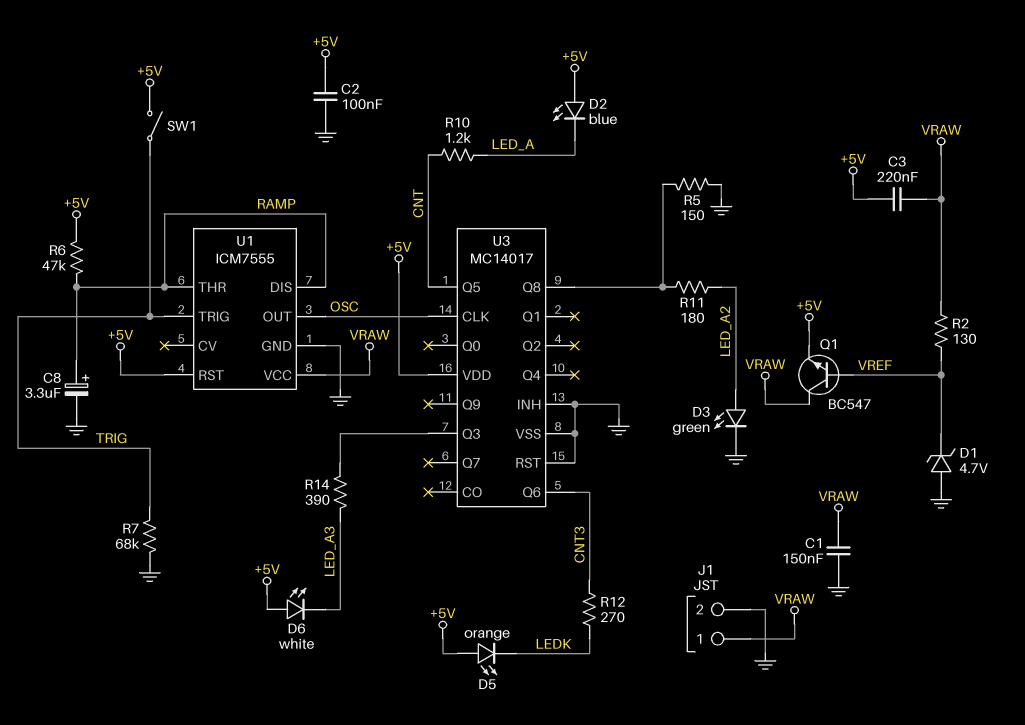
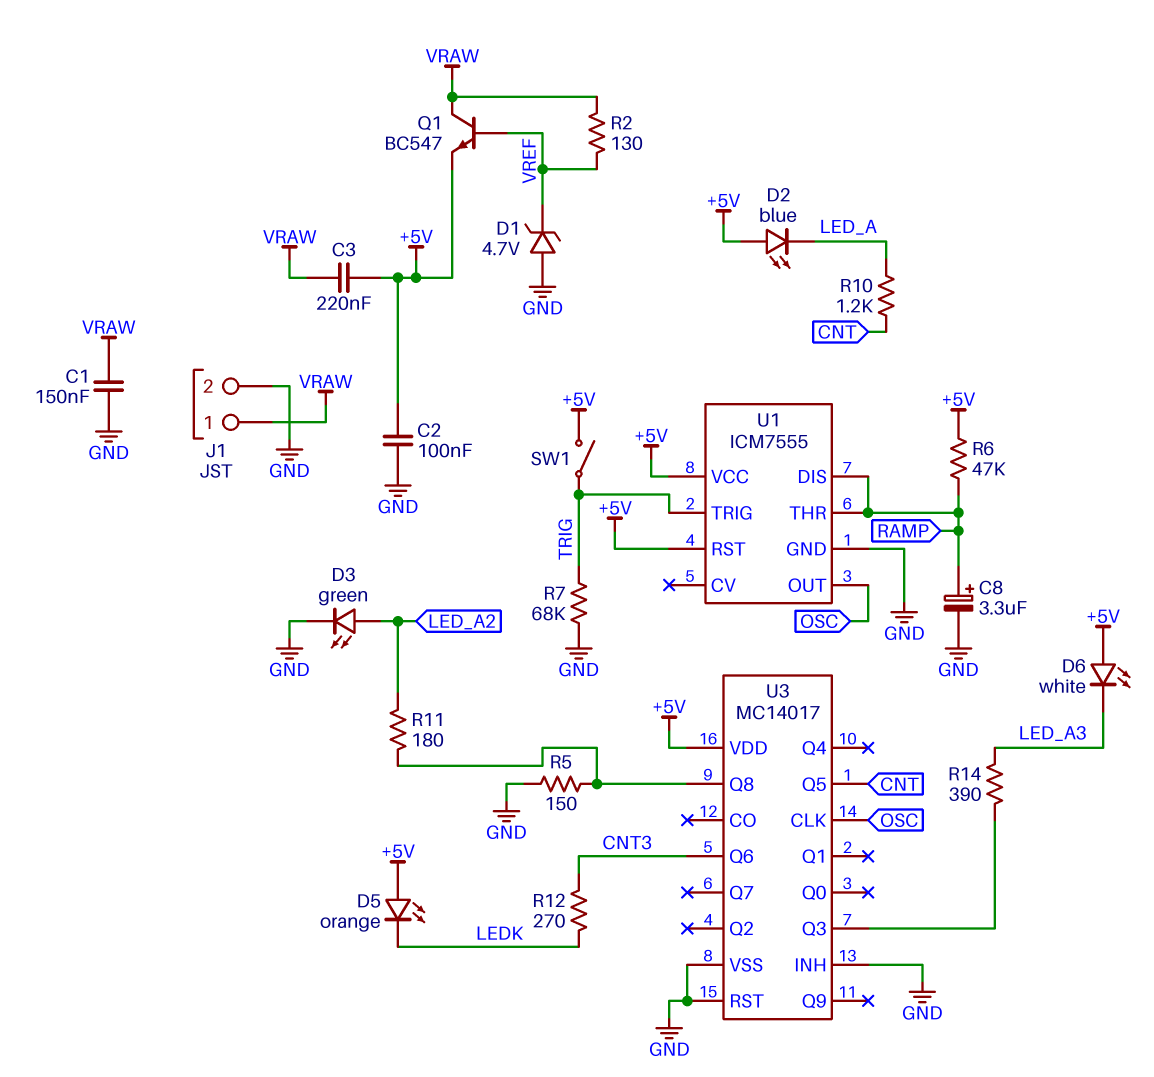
U1 pin VCC: VRAW -> +5V

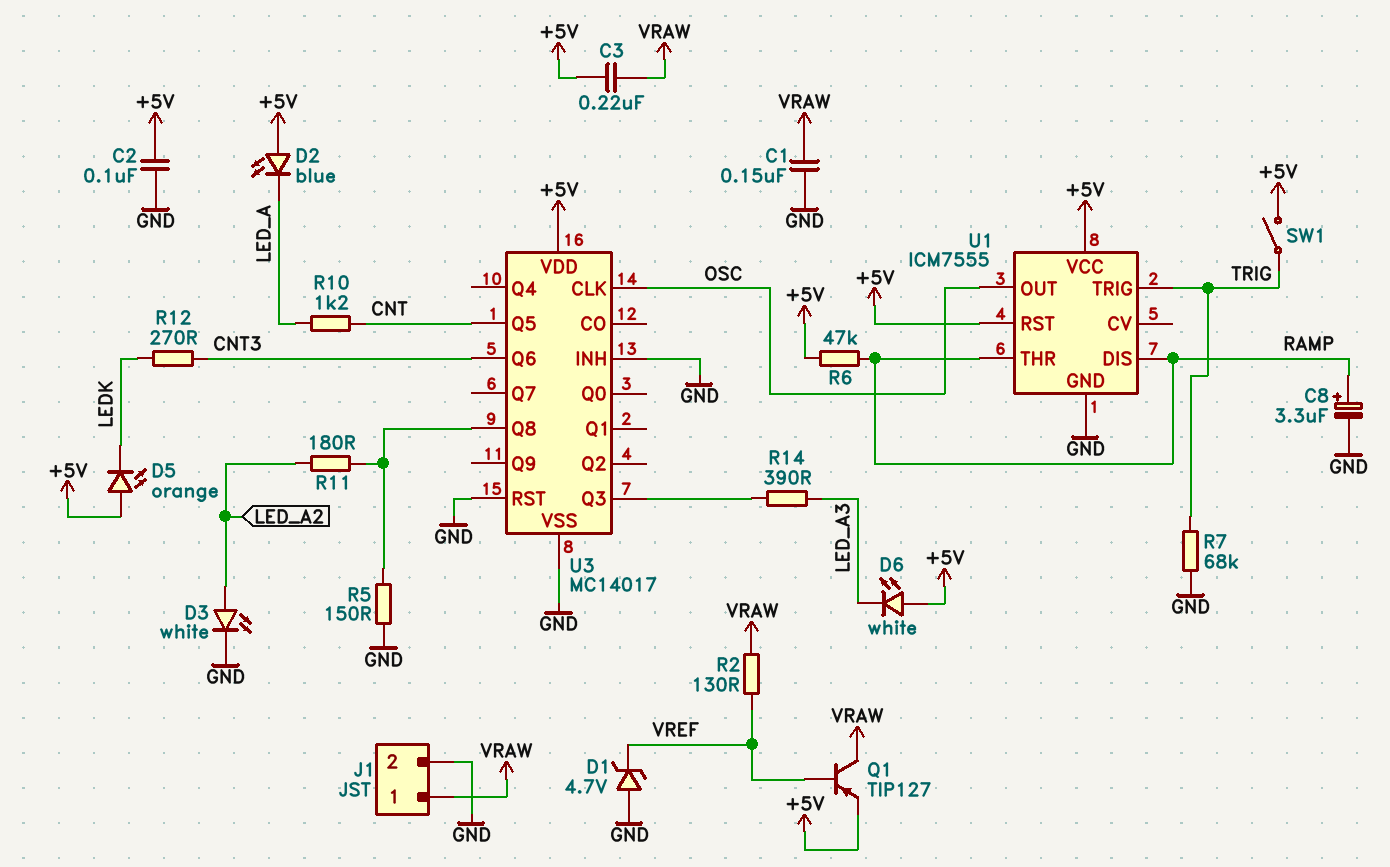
D3: LED green (A LED_A2, K GND) -> LED white (A LED_A2, K GND)
Q1: NPN BC547 (B VREF, C VRAW, E +5V) -> PNP TIP127 (B VREF, C VRAW, E +5V)

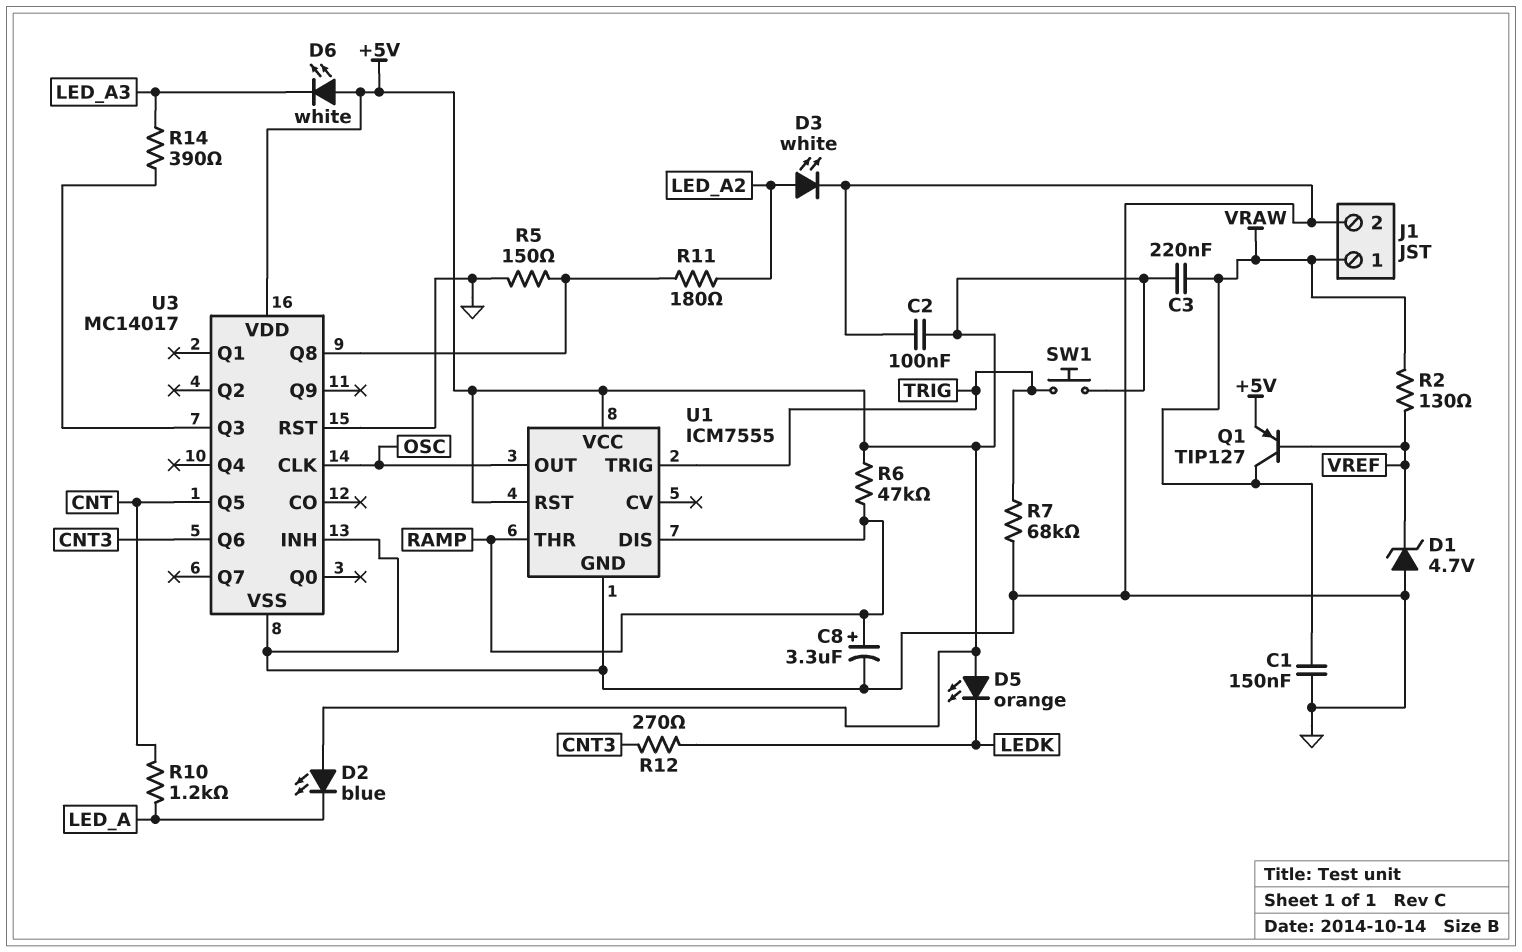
SW1: switch (+5V, TRIG) -> button (+5V, TRIG)

